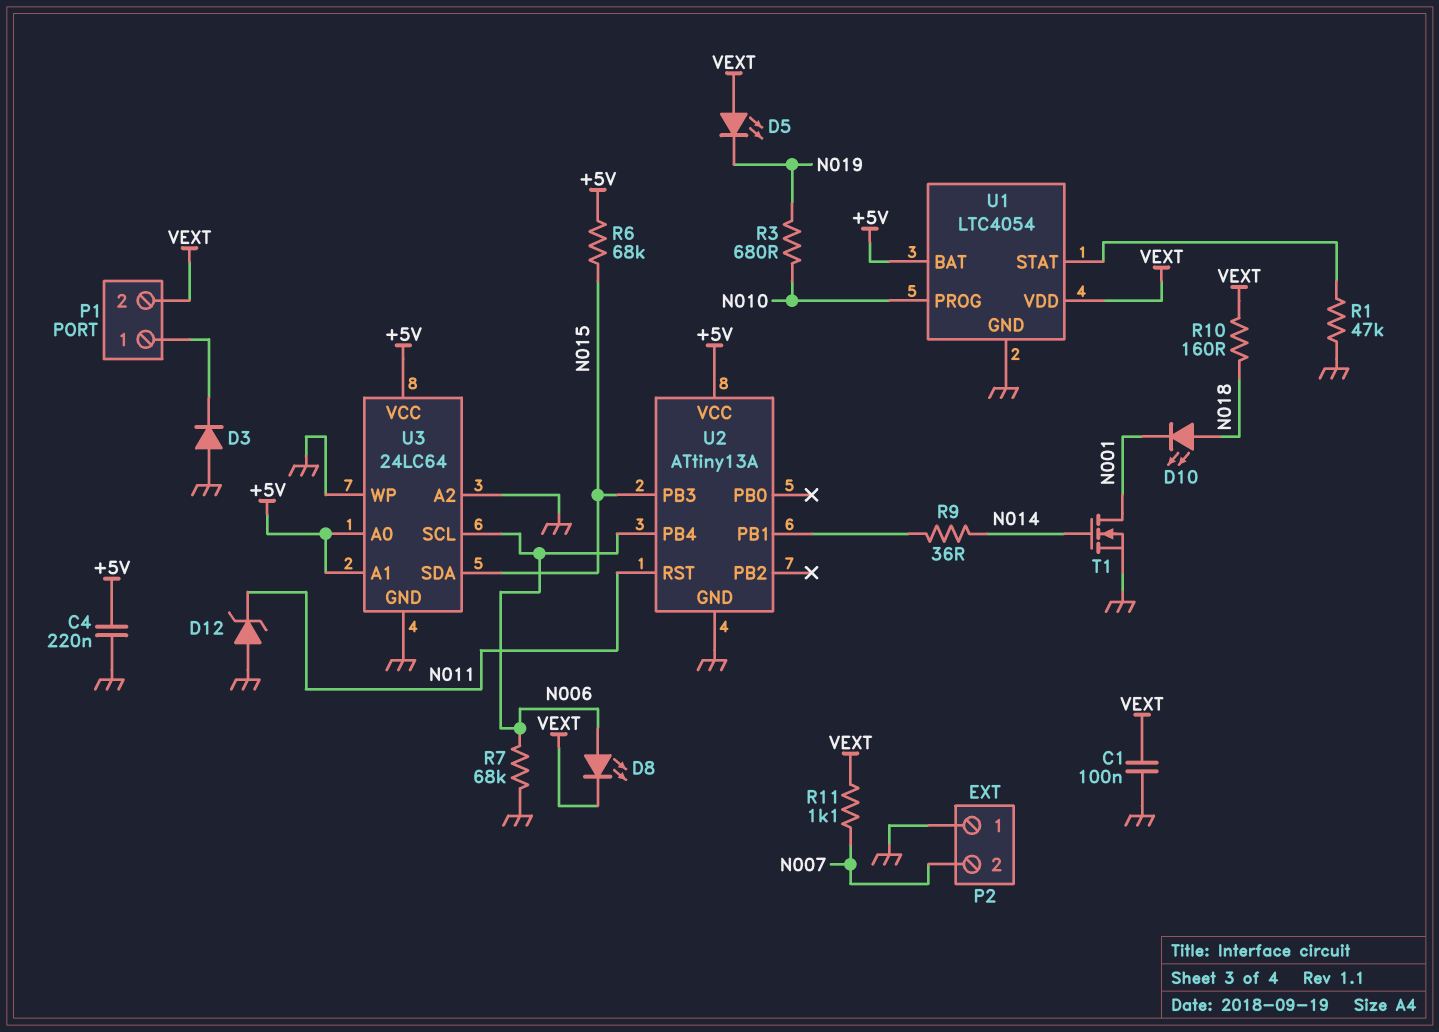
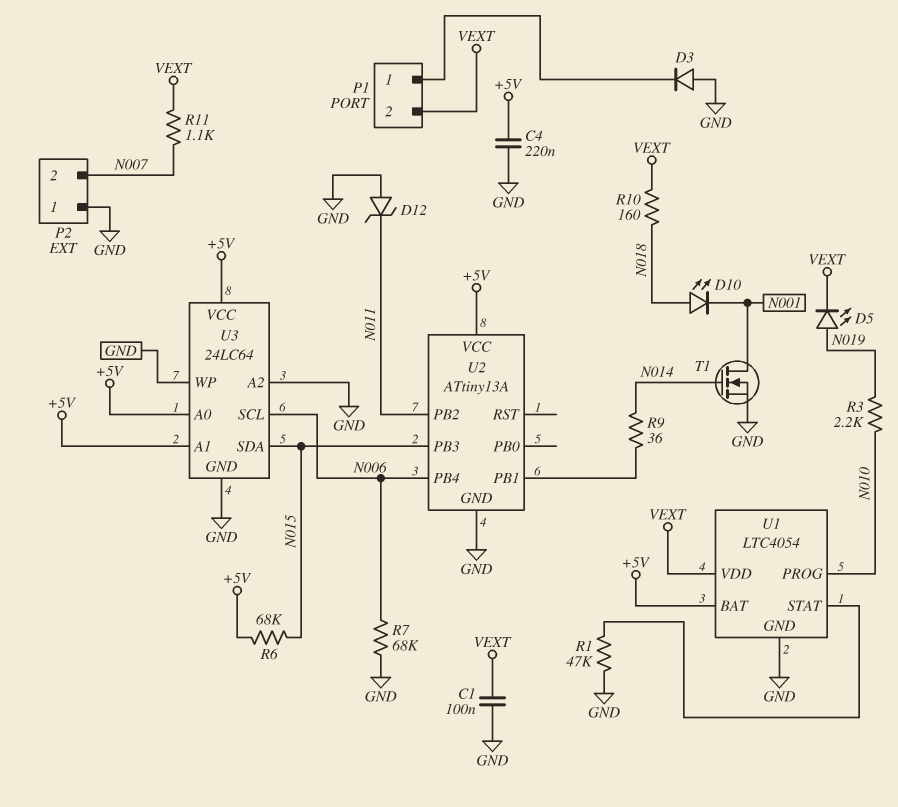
D5: LED (A VEXT, K N019) -> LED (A N019, K VEXT)
D8: LED (A N006, K VEXT) -> none
R3: 680 (N010, N019) -> 2.2k (N010, N019)
U2 pin PB2: none -> N011
U2 pin RST: N011 -> none

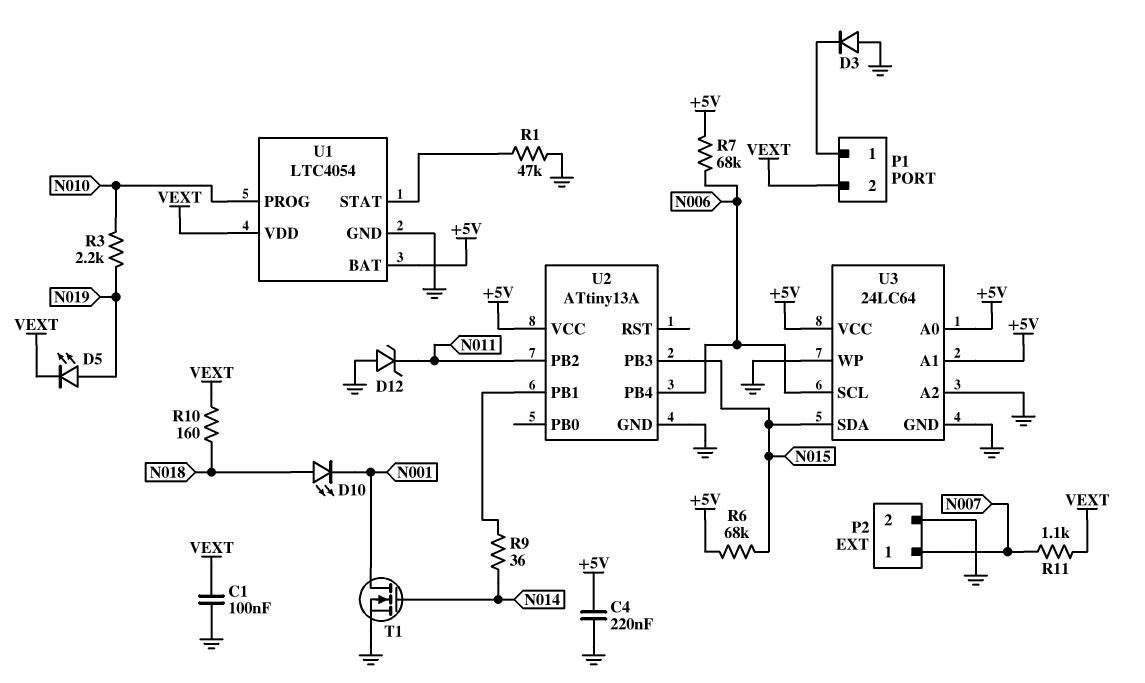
P2 pin 1: GND -> N007
P2 pin 2: N007 -> GND
R7: 68k (GND, N006) -> 68k (+5V, N006)

